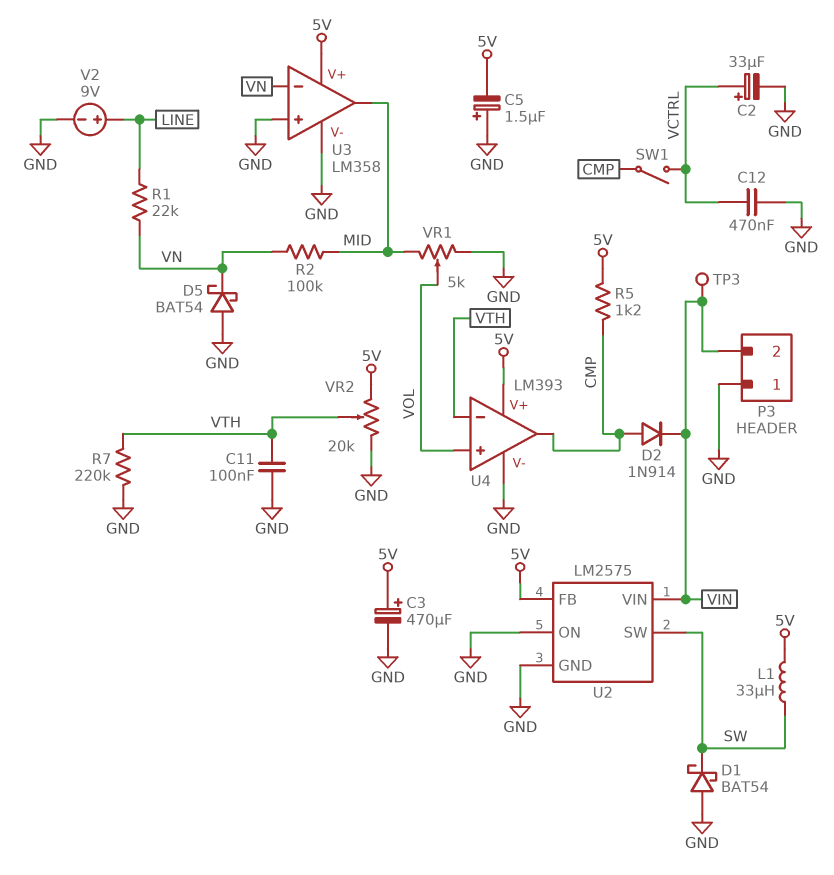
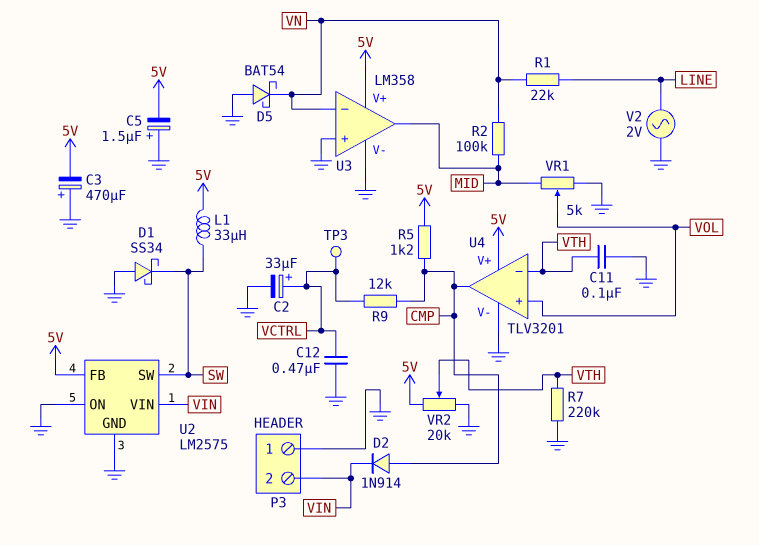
C3: 470uF (plus 5V, minus GND) -> 470uF (plus GND, minus 5V)
D1: schottky BAT54 (A GND, K SW) -> schottky SS34 (A GND, K SW)
R9: none -> 12k (CMP, VCTRL)
SW1: switch (CMP, VCTRL) -> none
TP3: test point (VIN) -> test point (VCTRL)
U4: LM393 -> TLV3201
V2: 9V (plus LINE, minus GND) -> AC 2V (GND, LINE)

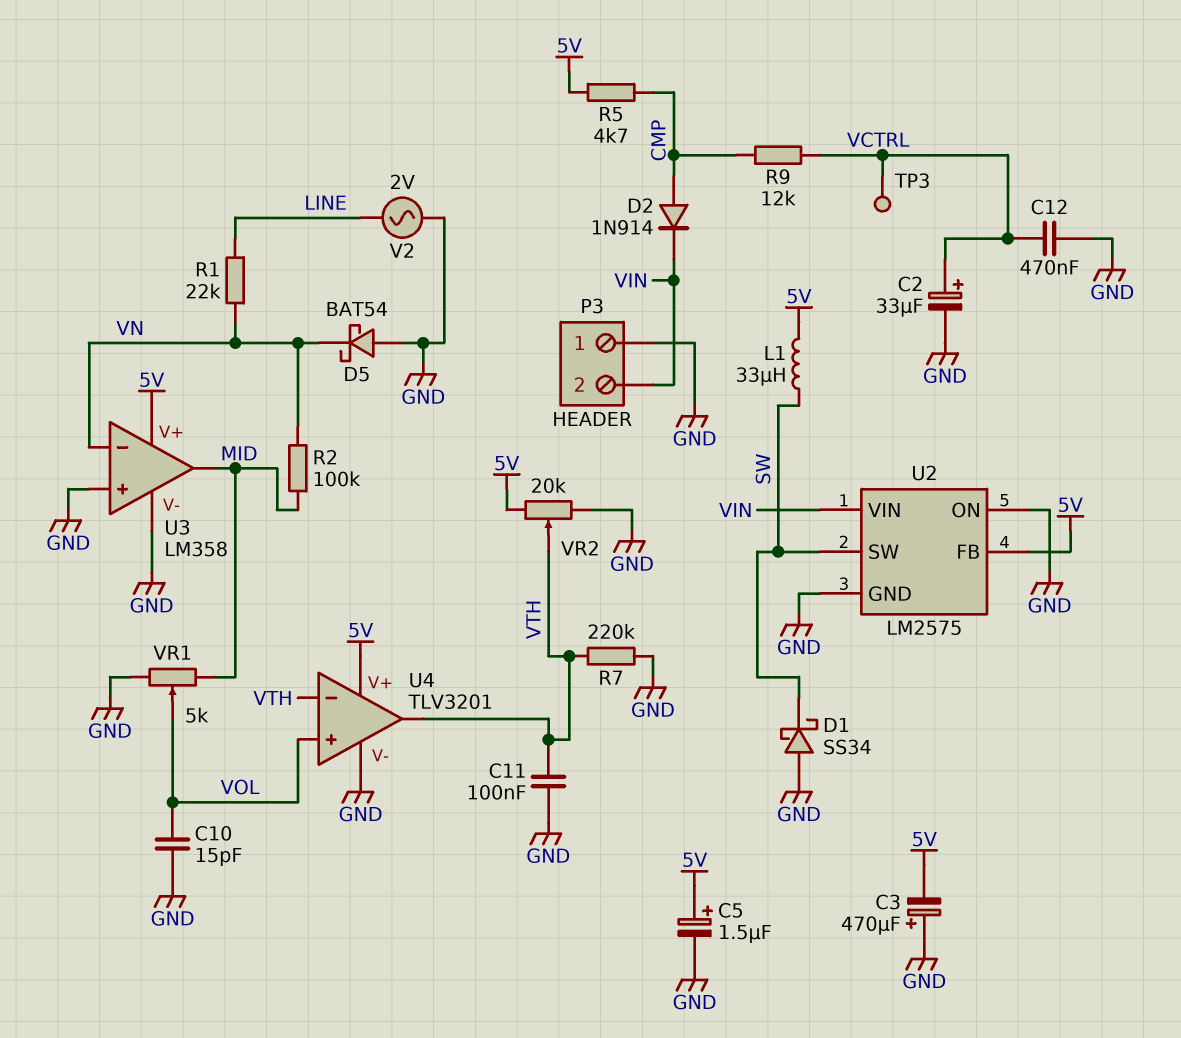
C5: 1.5uF (plus GND, minus 5V) -> 1.5uF (plus 5V, minus GND)
C10: none -> 15pF (GND, VOL)
R5: 1.2k (5V, CMP) -> 4.7k (5V, CMP)
U4 pin out: CMP -> VTH

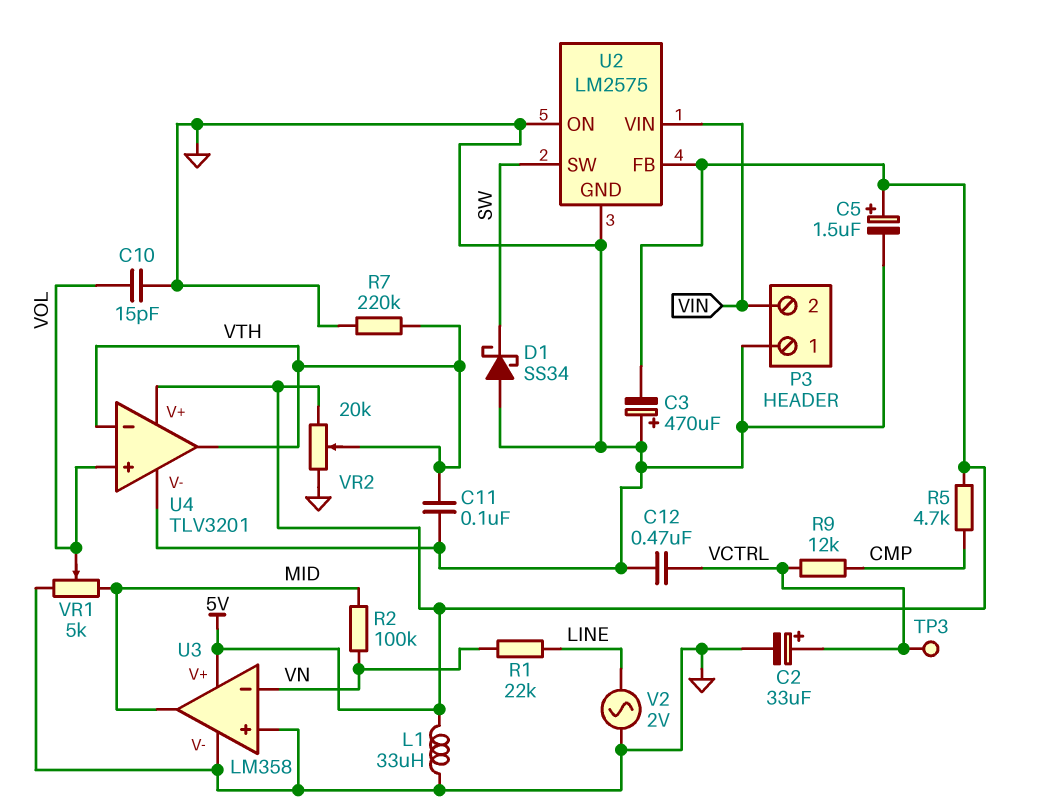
D2: diode 1N914 (A CMP, K VIN) -> none
D5: schottky BAT54 (A GND, K VN) -> none
L1: 33uH (5V, SW) -> 33uH (5V, GND)

